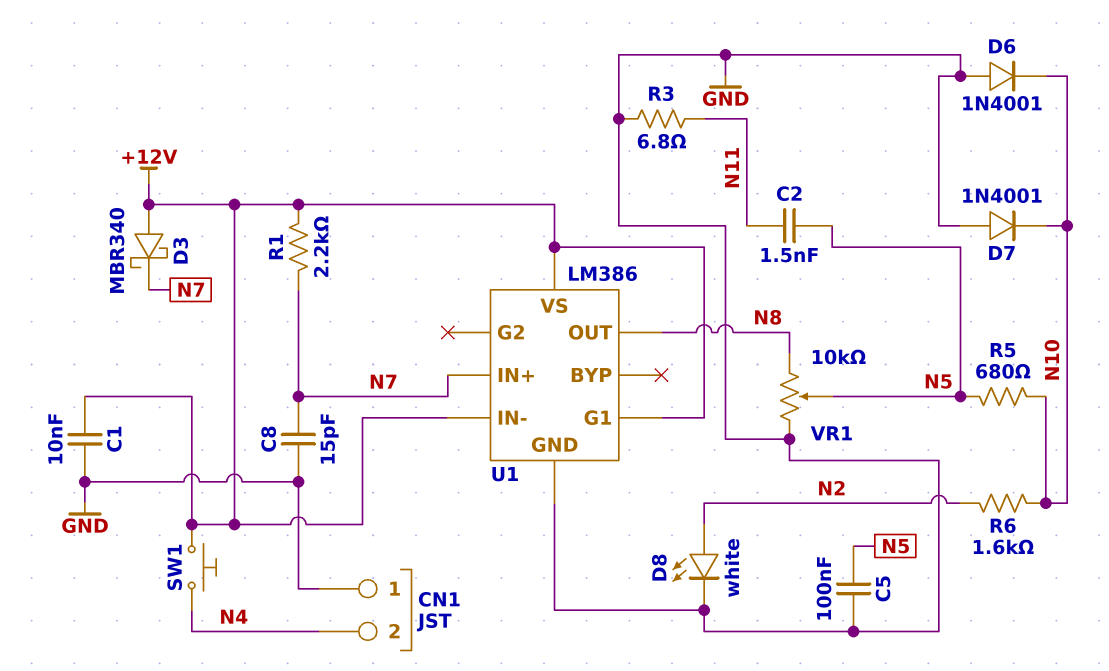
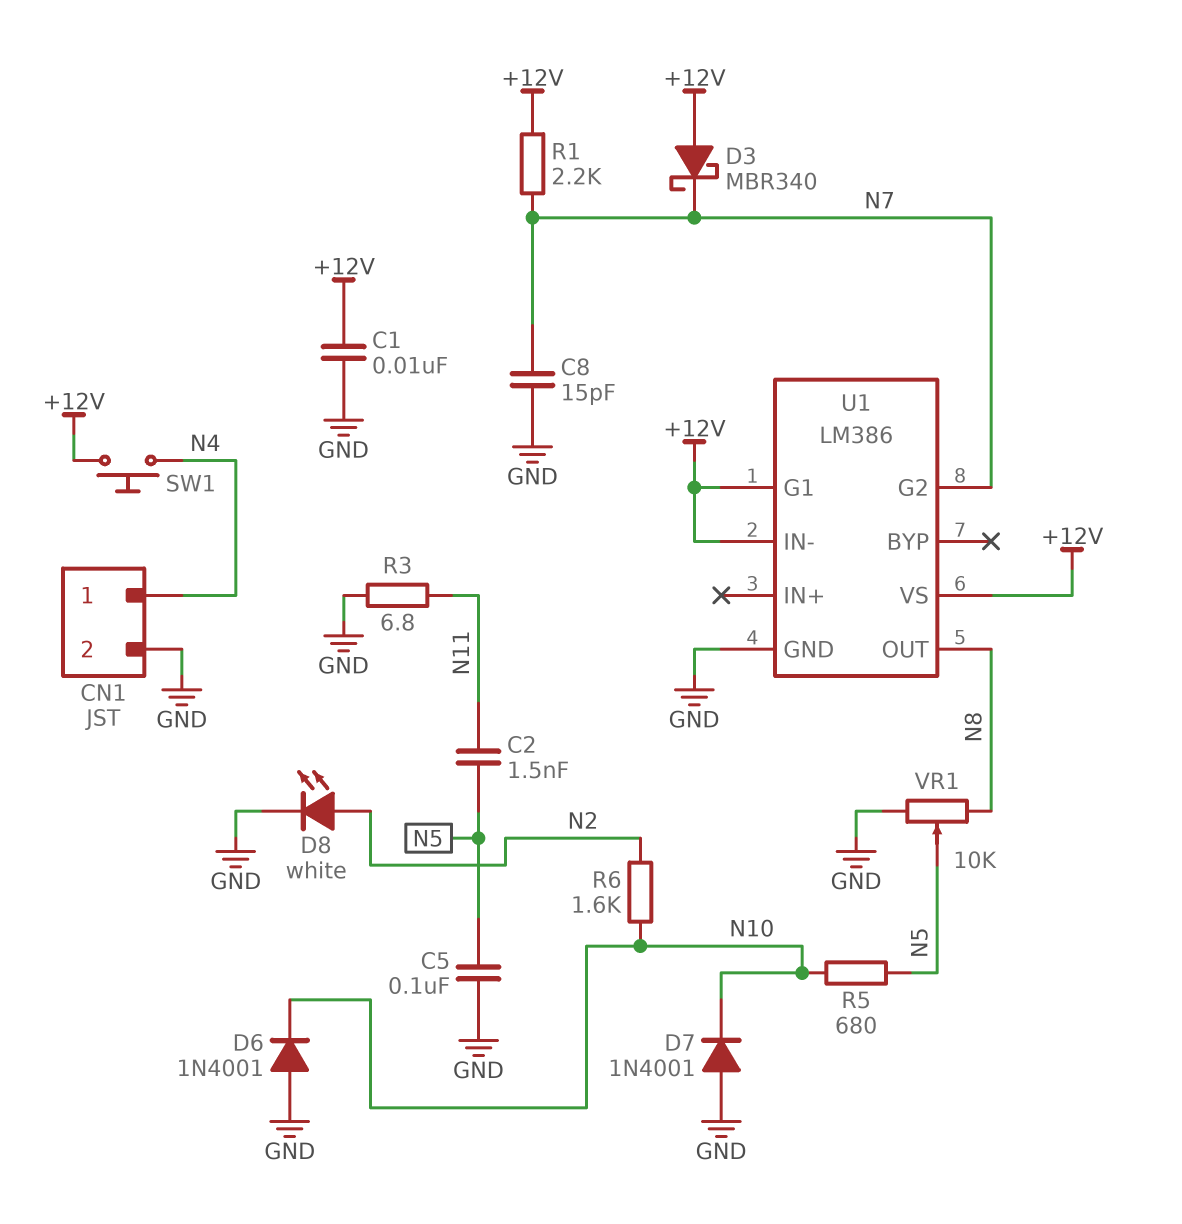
CN1 pin 1: GND -> N4
CN1 pin 2: N4 -> GND
U1 pin G2: none -> N7
U1 pin IN+: N7 -> none

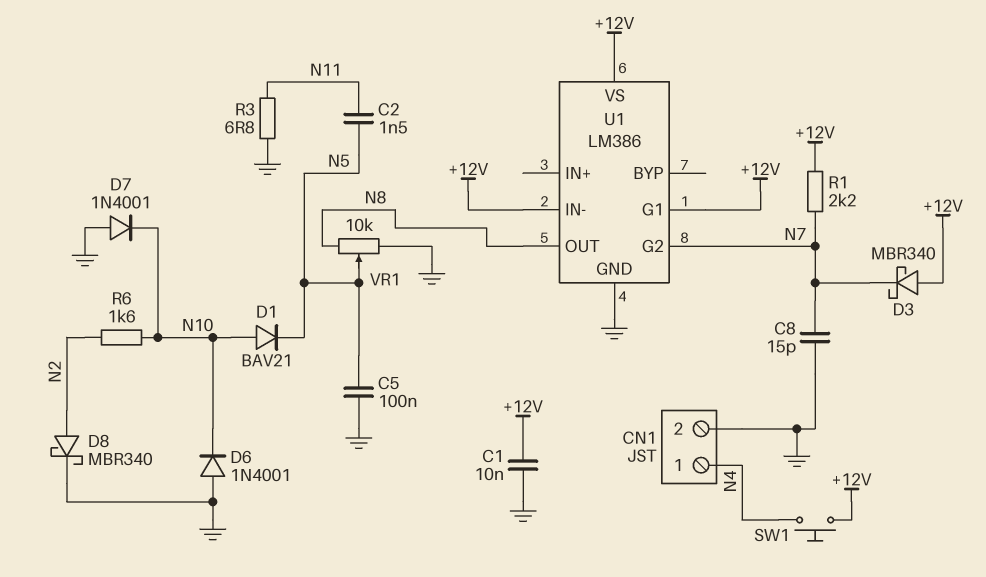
D1: none -> diode BAV21 (A N10, K N5)
D8: LED white (A N2, K GND) -> schottky MBR340 (A N2, K GND)
R5: 680 (N5, N10) -> none

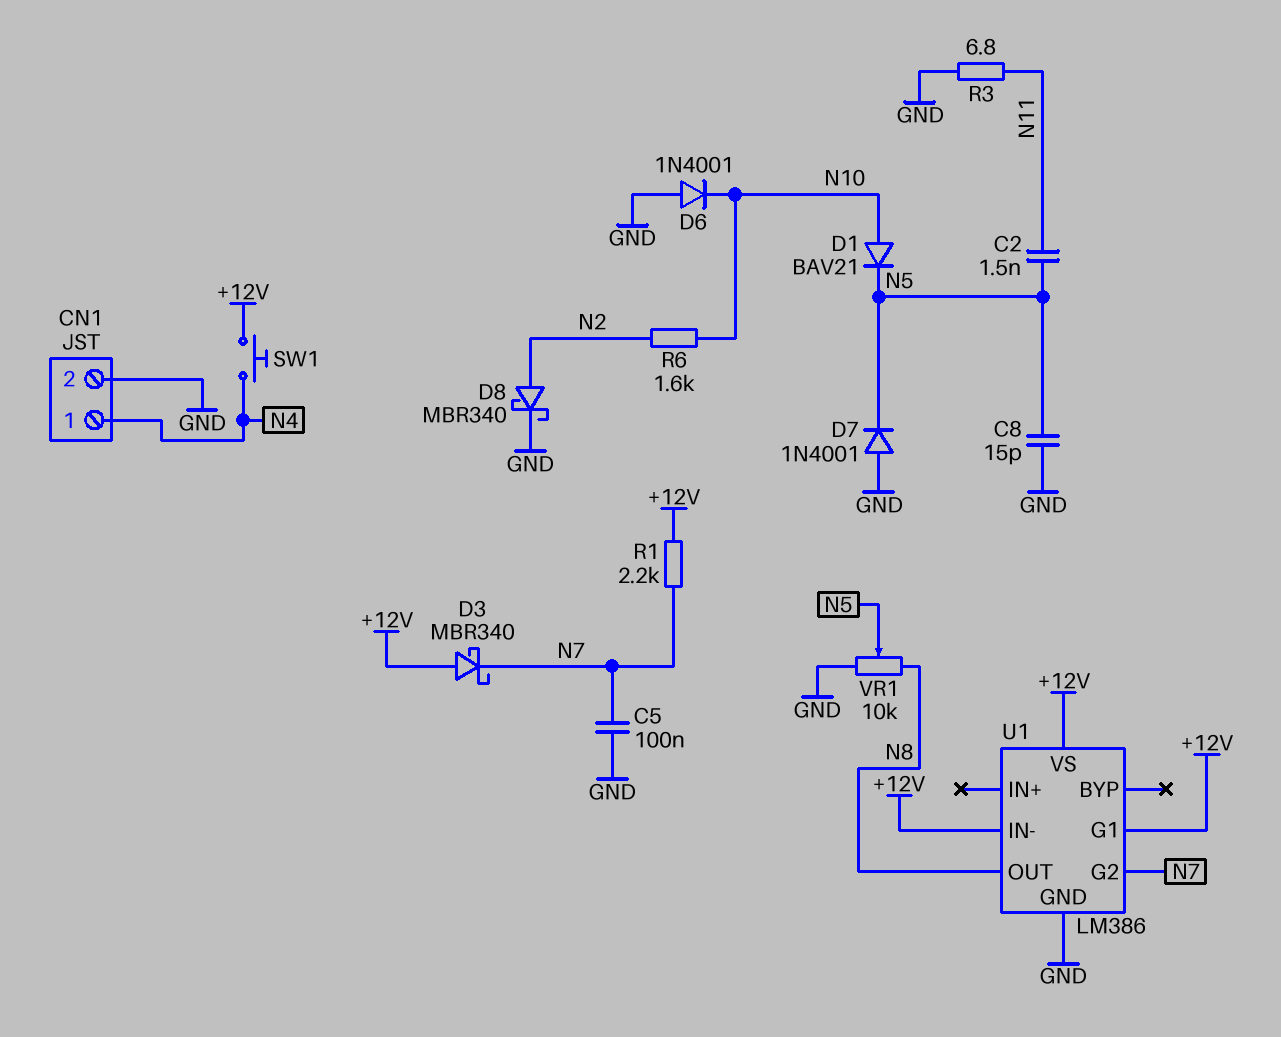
C1: 10nF (+12V, GND) -> none
C5: 100nF (GND, N5) -> 100nF (GND, N7)
C8: 15pF (GND, N7) -> 15pF (GND, N5)
D7: diode 1N4001 (A GND, K N10) -> diode 1N4001 (A GND, K N5)

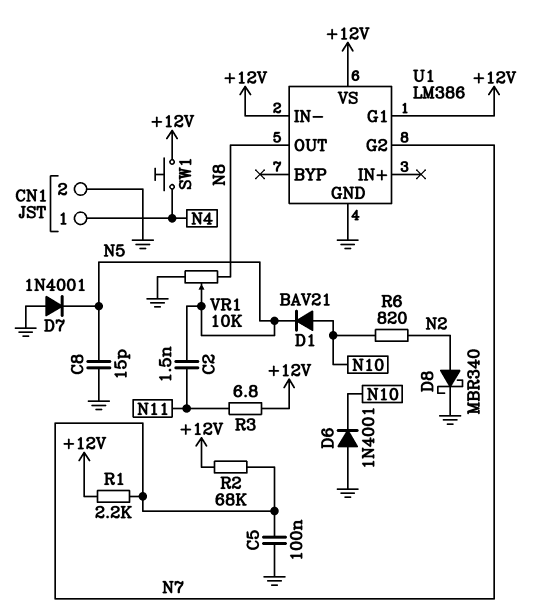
D3: schottky MBR340 (A +12V, K N7) -> none
R2: none -> 68k (+12V, N7)
R3: 6.8 (GND, N11) -> 6.8 (+12V, N11)
R6: 1.6k (N2, N10) -> 820 (N2, N10)

